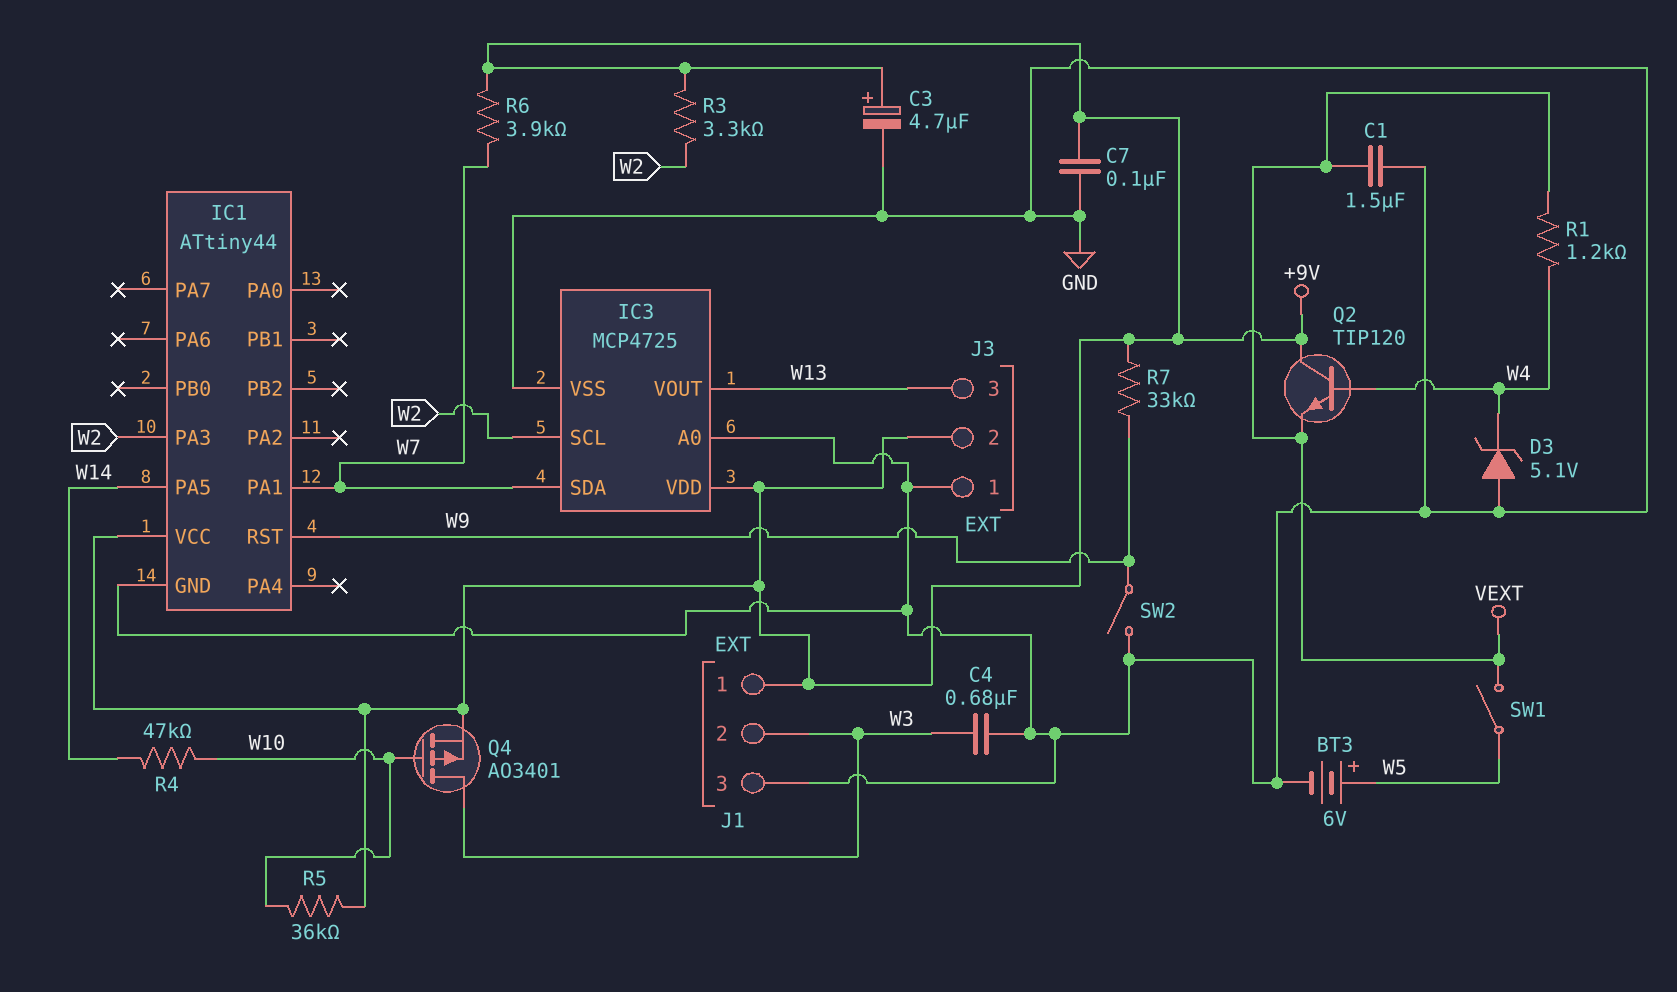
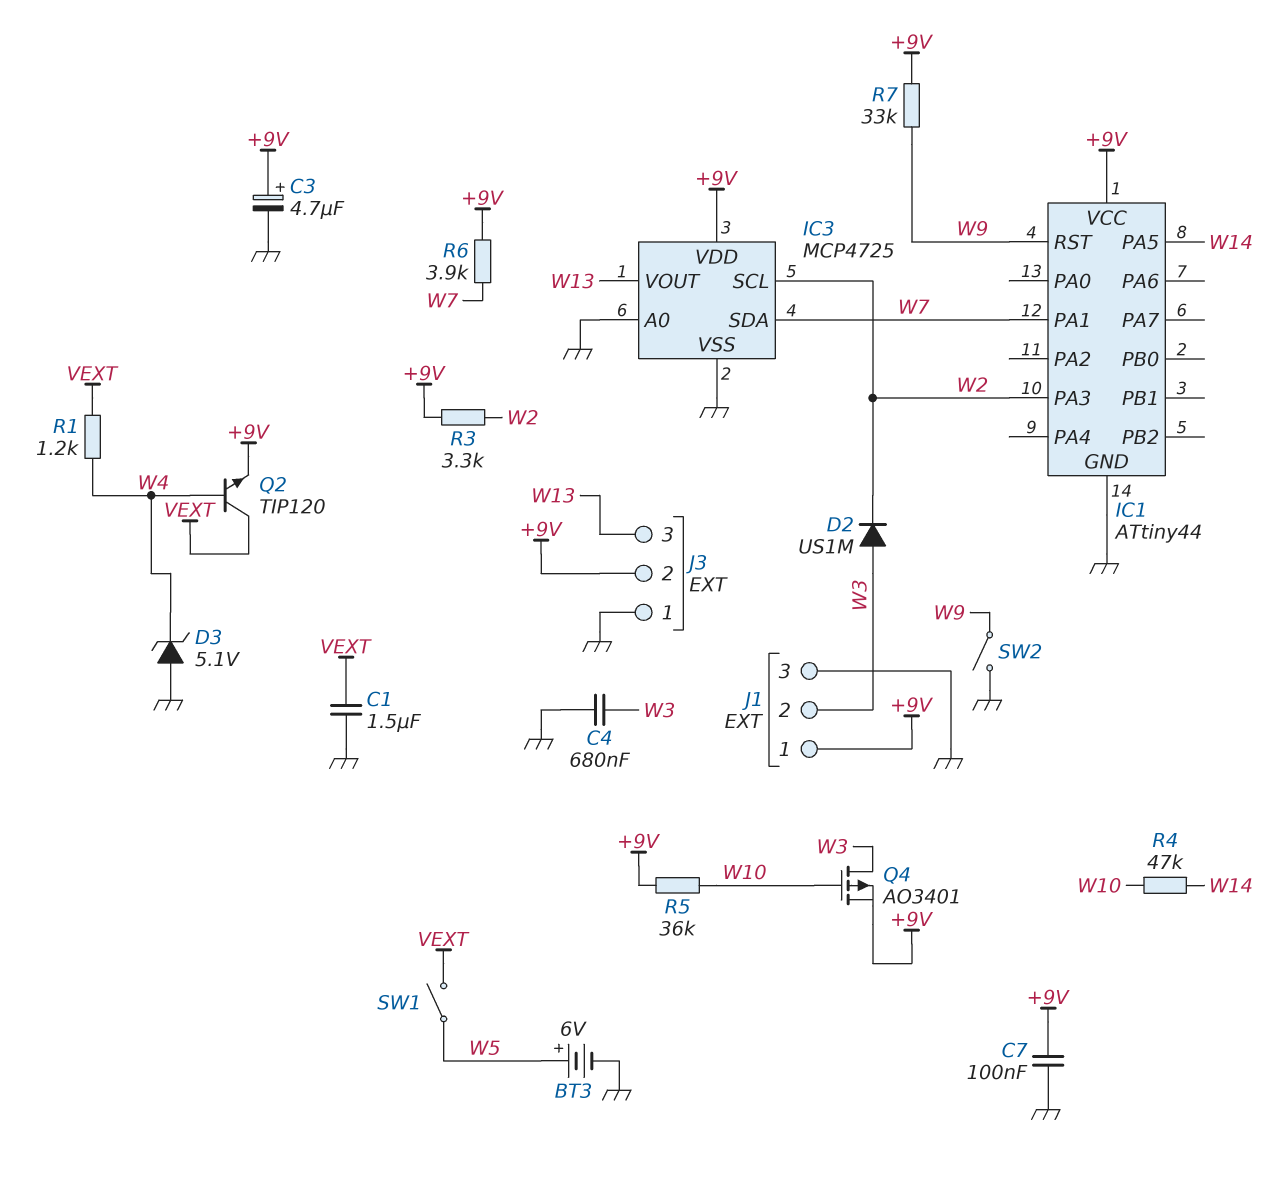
D2: none -> diode US1M (A W3, K W2)
Q2: NPN TIP120 (B W4, C +9V, E VEXT) -> NPN TIP120 (B W4, C VEXT, E +9V)

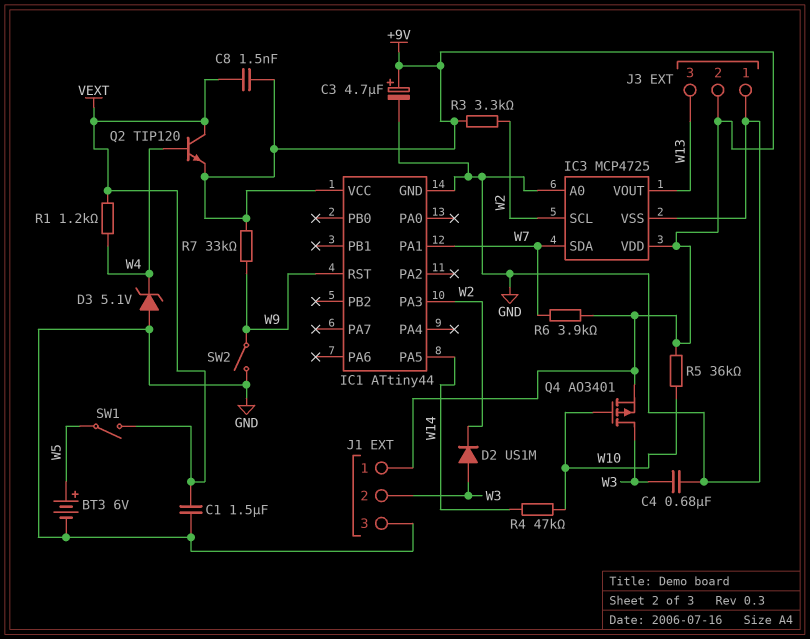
C7: 100nF (+9V, GND) -> none
C8: none -> 1.5nF (+9V, VEXT)

